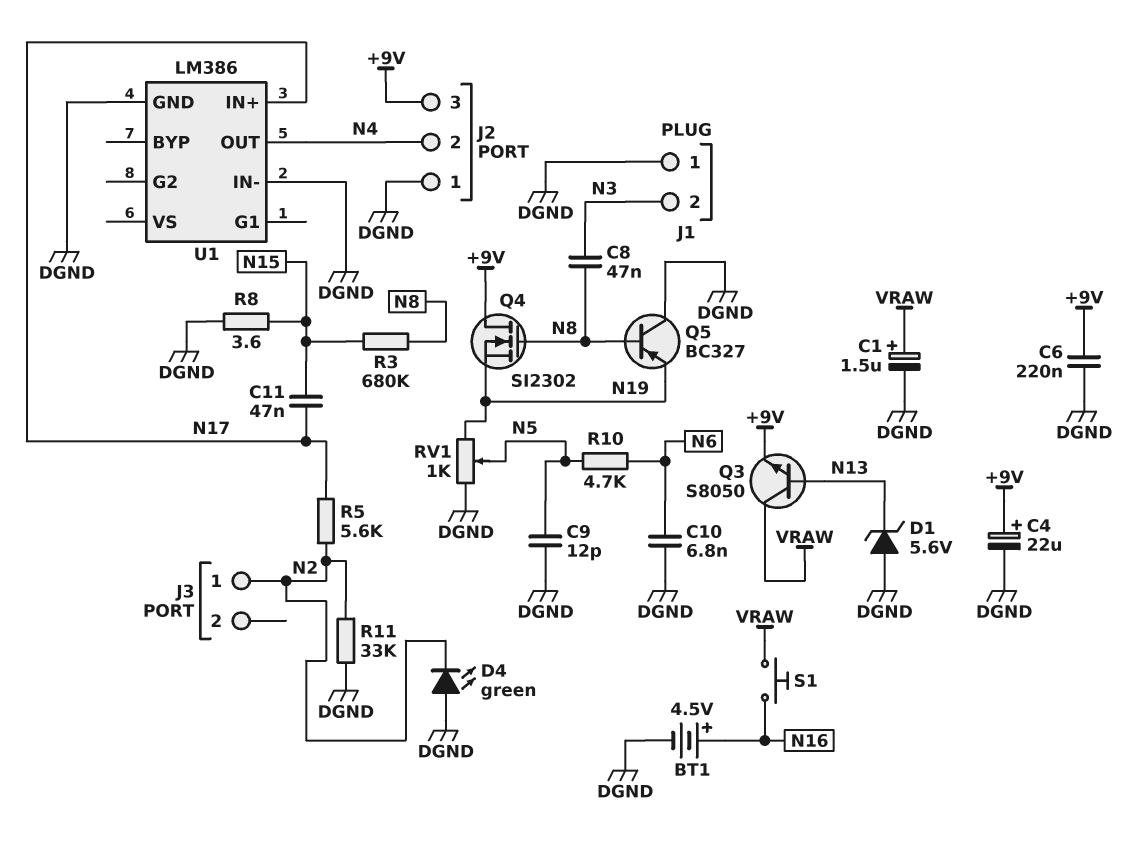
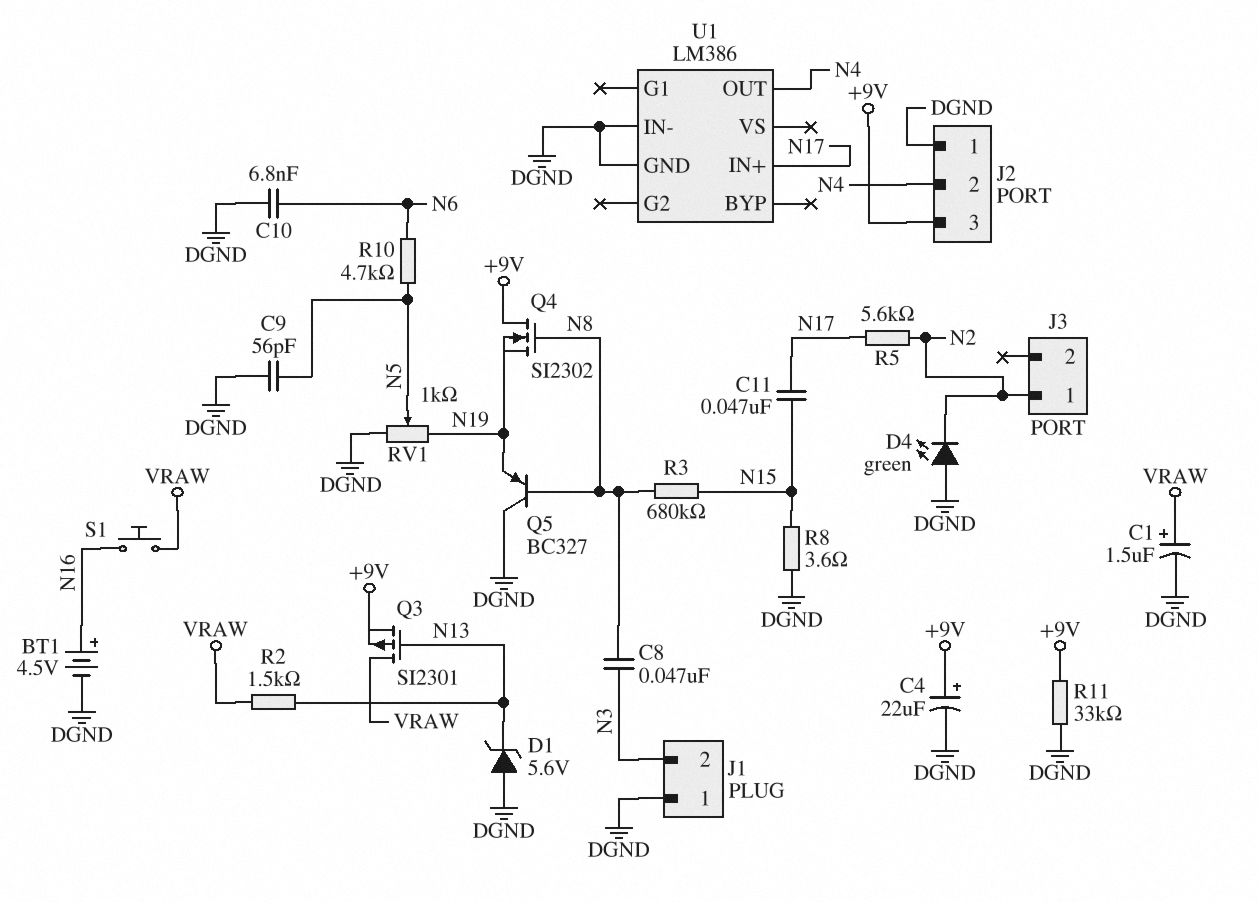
C6: 220nF (+9V, DGND) -> none
C9: 12pF (DGND, N5) -> 56pF (DGND, N5)
Q3: NPN S8050 (B N13, C VRAW, E +9V) -> PMOS SI2301 (G N13, D VRAW, S +9V)
R2: none -> 1.5k (N13, VRAW)
R11: 33k (DGND, N2) -> 33k (+9V, DGND)

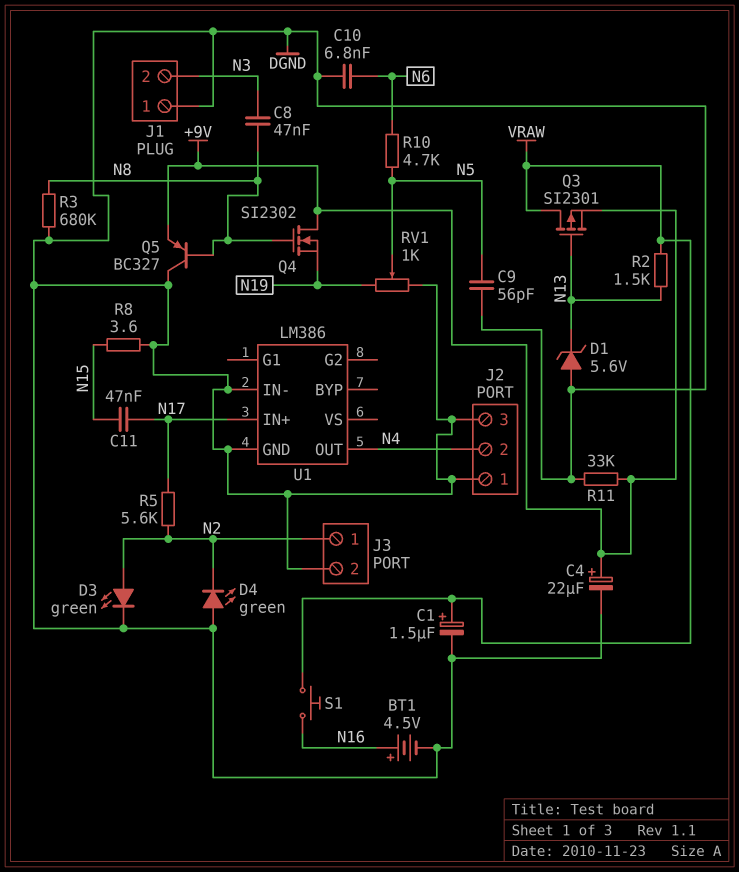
D3: none -> LED green (A N2, K DGND)
J2 pin 3: +9V -> DGND
J3 pin 2: none -> DGND
Q5: PNP BC327 (B N8, C DGND, E N19) -> PNP BC327 (B N8, C DGND, E +9V)
R3: 680k (N8, N15) -> 680k (DGND, N8)

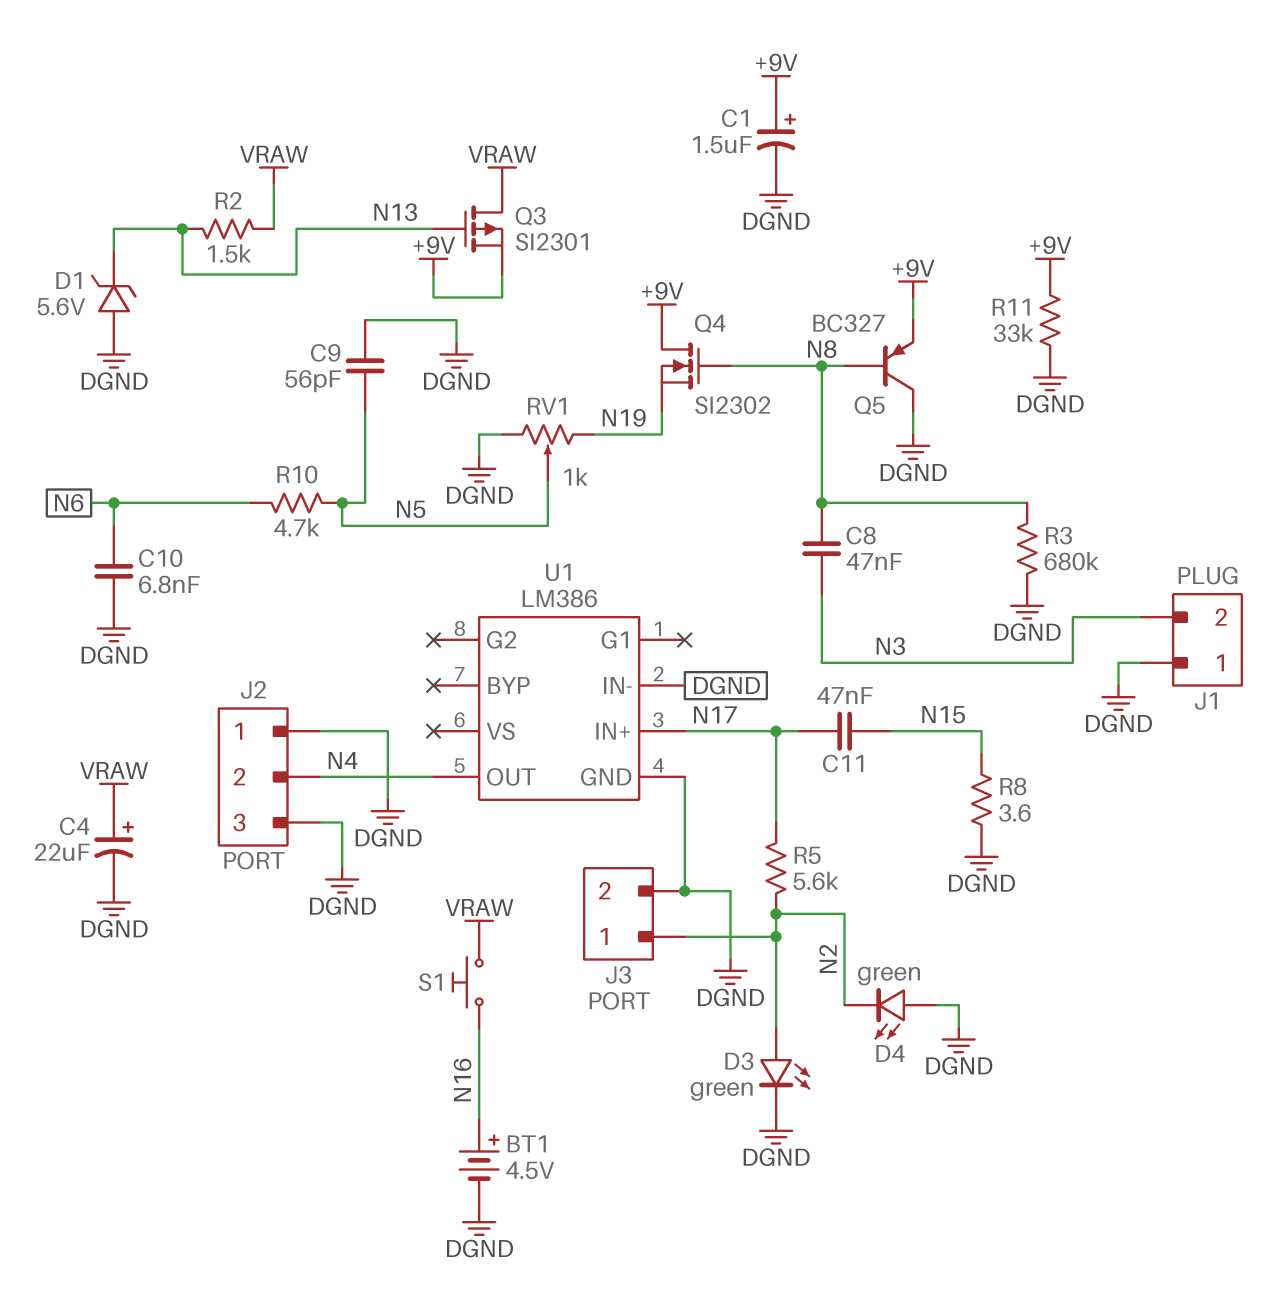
C1: 1.5uF (plus VRAW, minus DGND) -> 1.5uF (plus +9V, minus DGND)
C4: 22uF (plus +9V, minus DGND) -> 22uF (plus VRAW, minus DGND)

